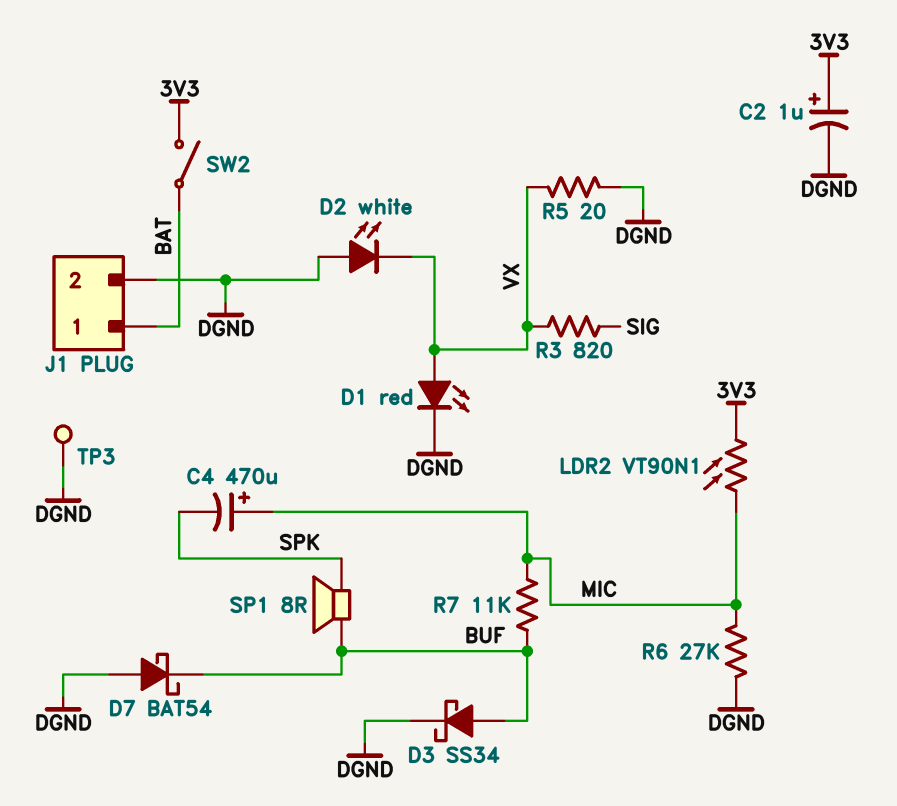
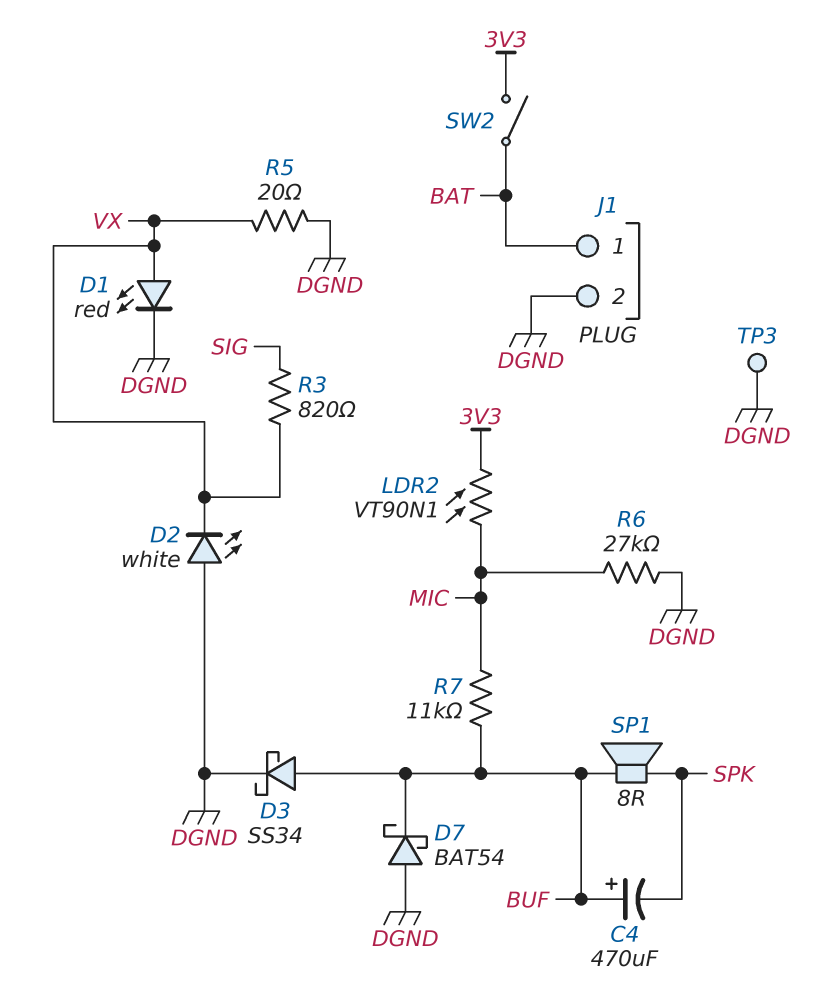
C2: 1uF (plus 3V3, minus DGND) -> none
C4: 470uF (plus MIC, minus SPK) -> 470uF (plus BUF, minus SPK)

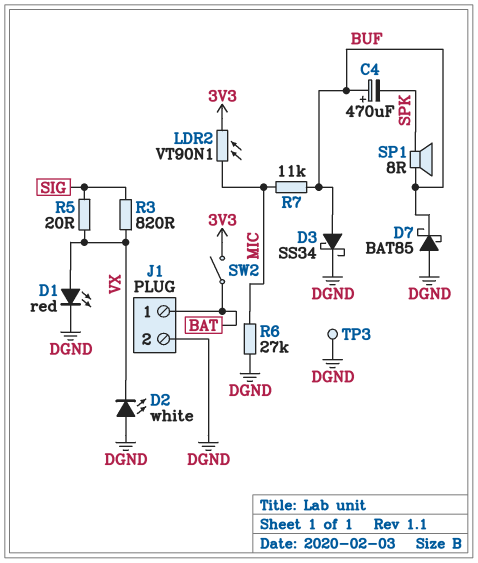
D7: schottky BAT54 (A DGND, K BUF) -> schottky BAT85 (A DGND, K BUF)
R5: 20 (DGND, VX) -> 20 (SIG, VX)

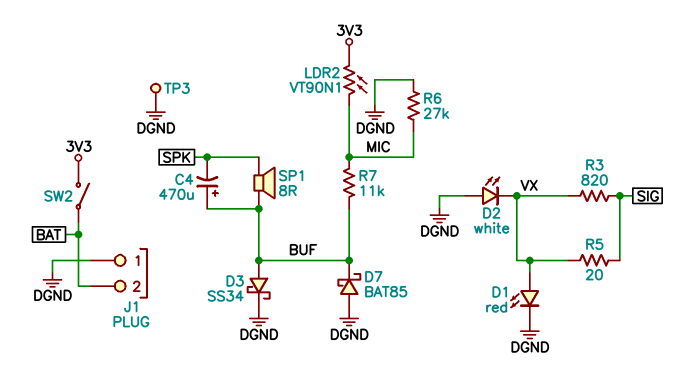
J1 pin 1: BAT -> DGND
J1 pin 2: DGND -> BAT

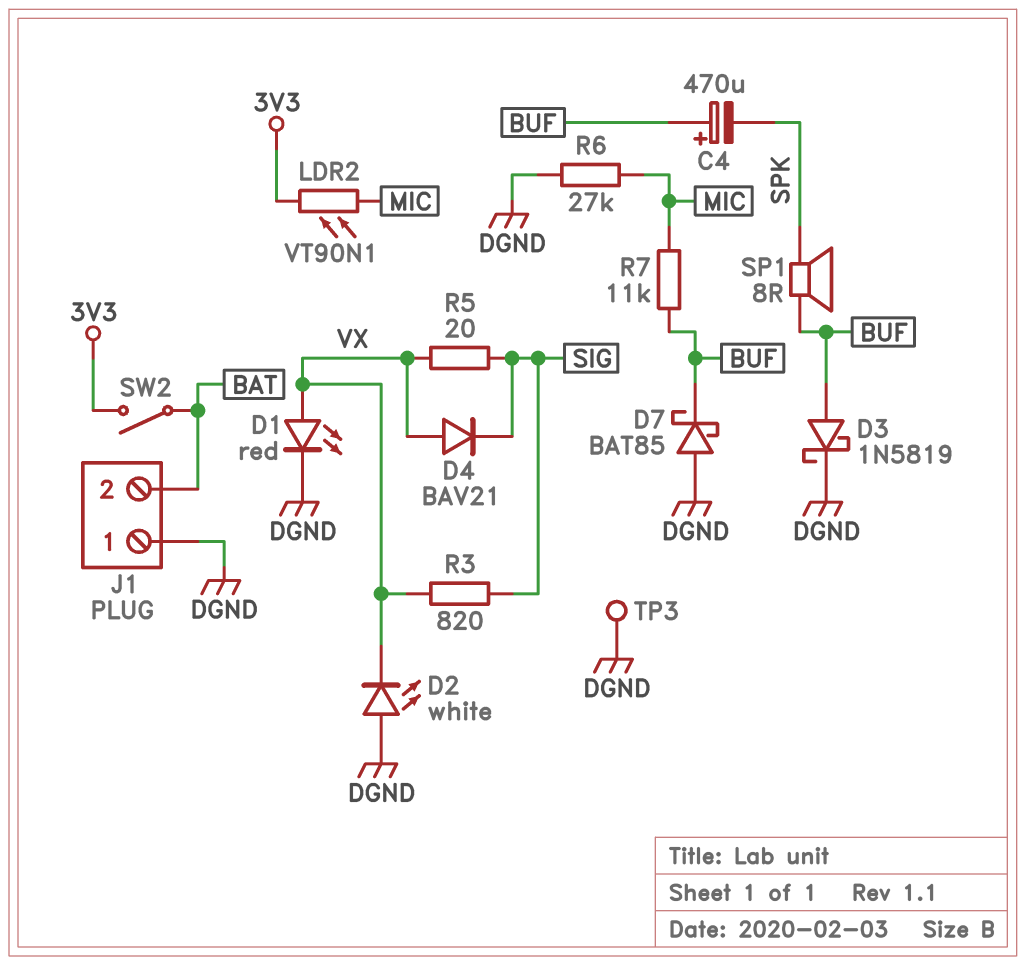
D3: schottky SS34 (A BUF, K DGND) -> schottky 1N5819 (A BUF, K DGND)
D4: none -> diode BAV21 (A VX, K SIG)

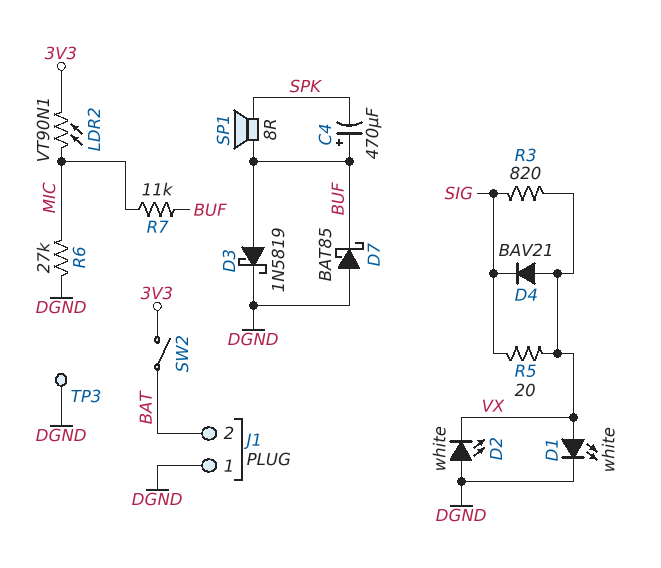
D1: LED red (A VX, K DGND) -> LED white (A VX, K DGND)

